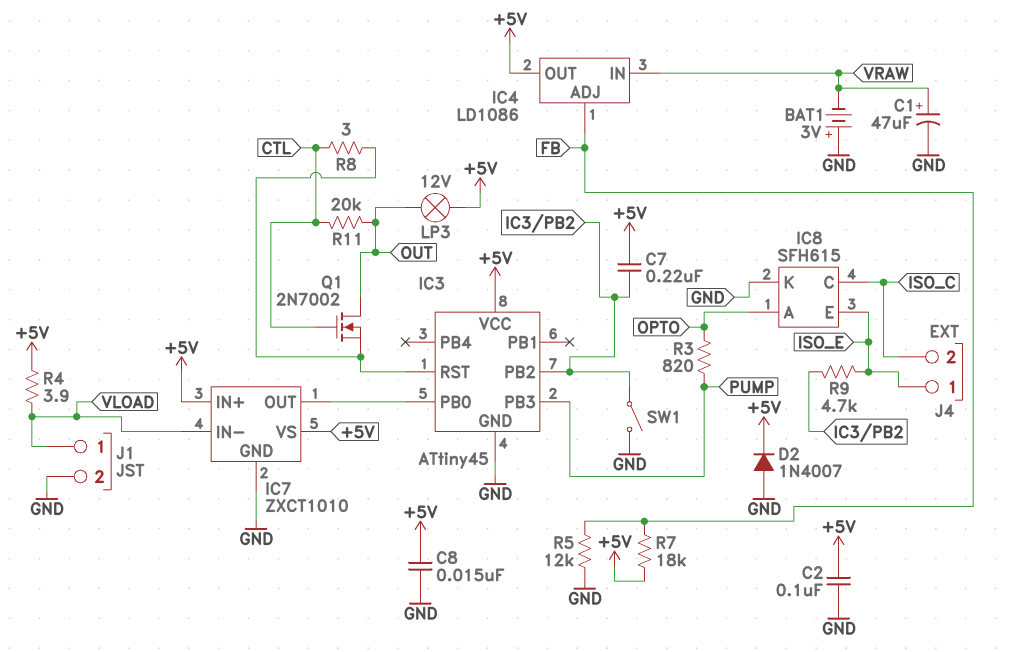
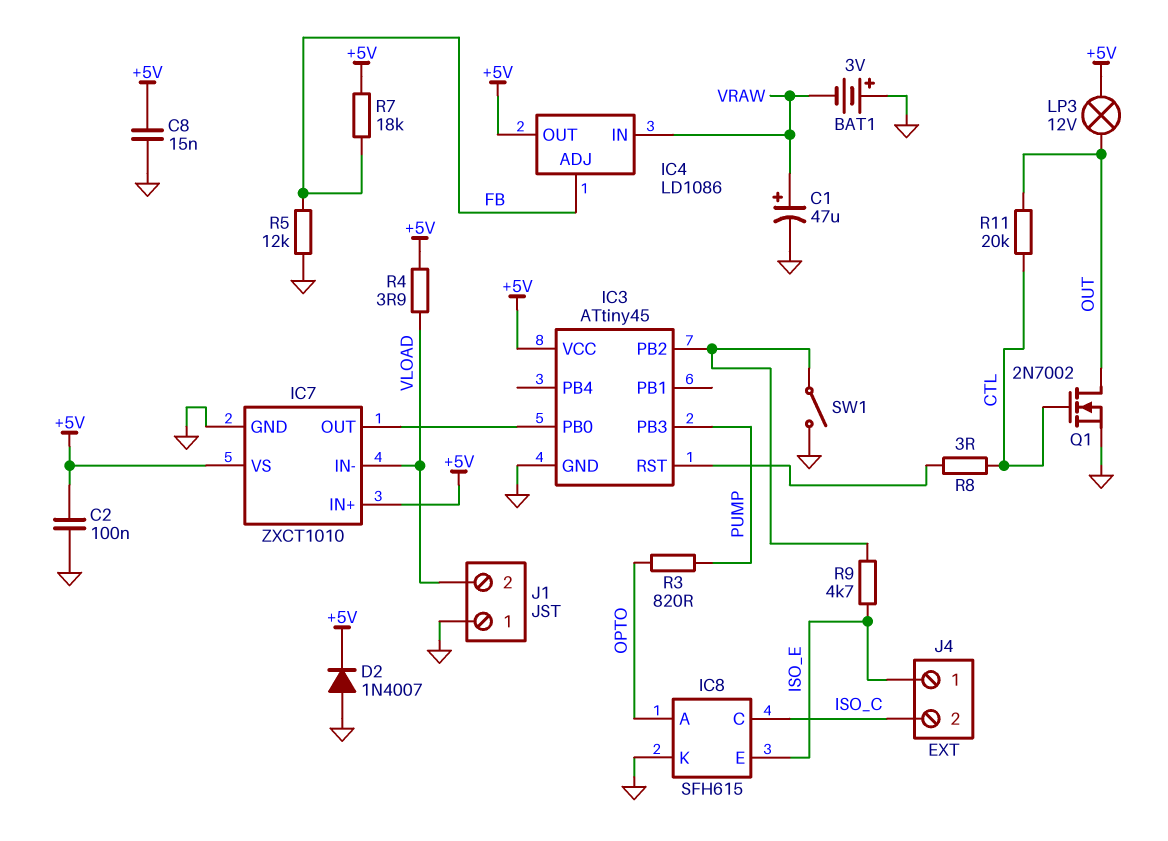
C7: 220nF (+5V, IC3/PB2) -> none
J1 pin 1: VLOAD -> GND
J1 pin 2: GND -> VLOAD
Q1: NMOS 2N7002 (G CTL, D OUT, S IC3/RST) -> NMOS 2N7002 (G CTL, D OUT, S GND)

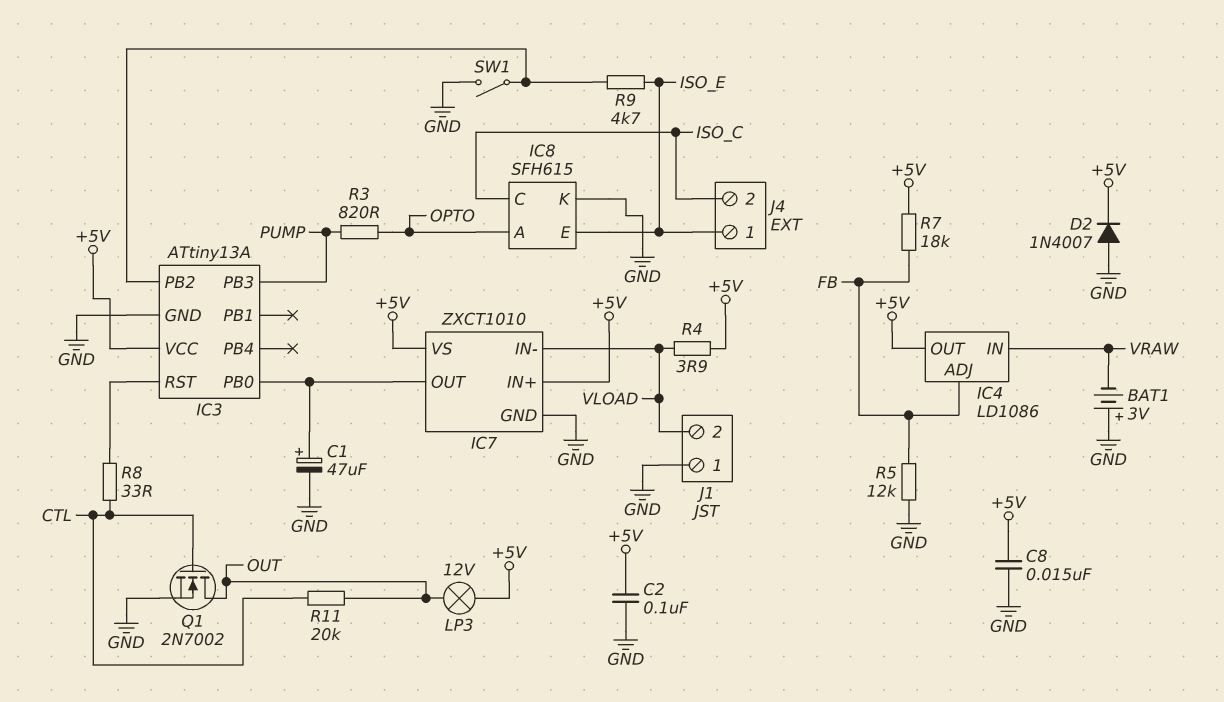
C1: 47uF (plus VRAW, minus GND) -> 47uF (plus IC3/PB0, minus GND)
IC3: ATtiny45 -> ATtiny13A
R8: 3 (CTL, IC3/RST) -> 33 (CTL, IC3/RST)

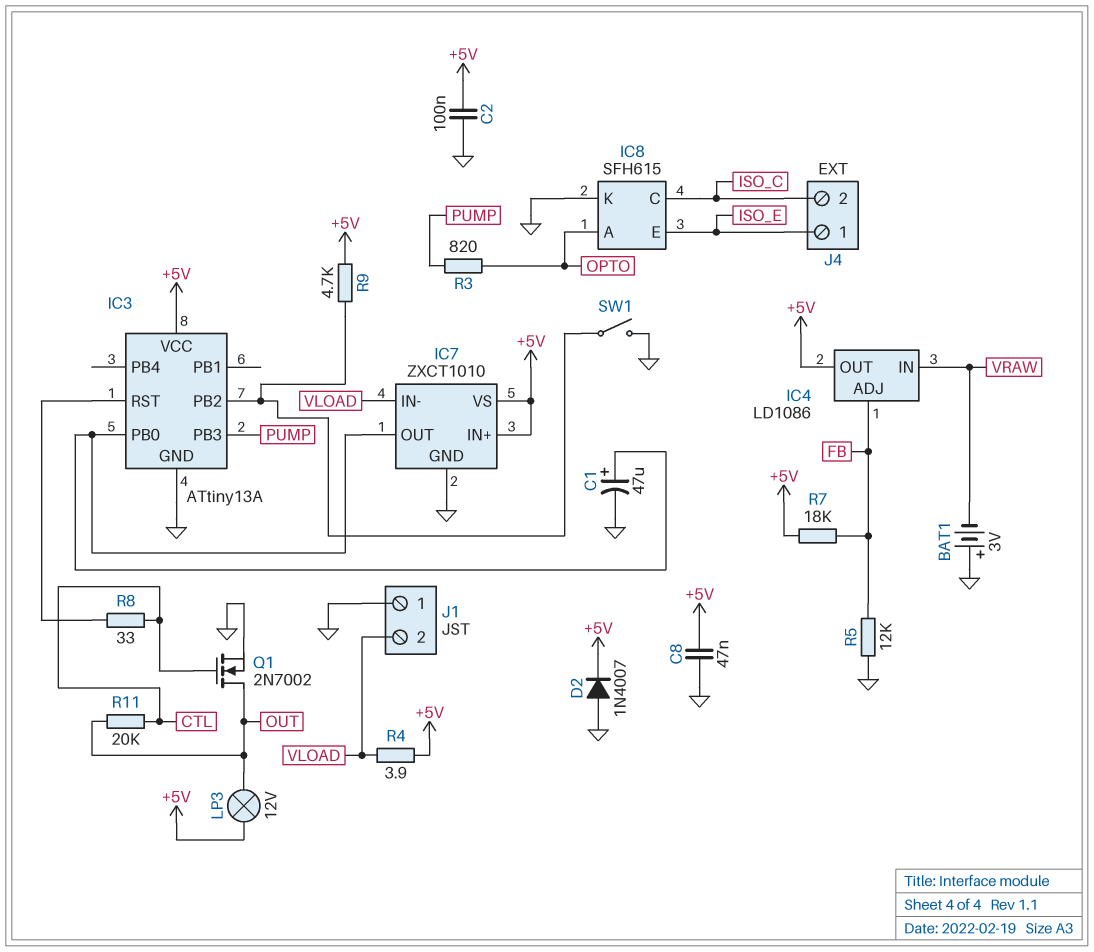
C8: 15nF (+5V, GND) -> 47nF (+5V, GND)
R9: 4.7k (IC3/PB2, ISO_E) -> 4.7k (+5V, IC3/PB2)

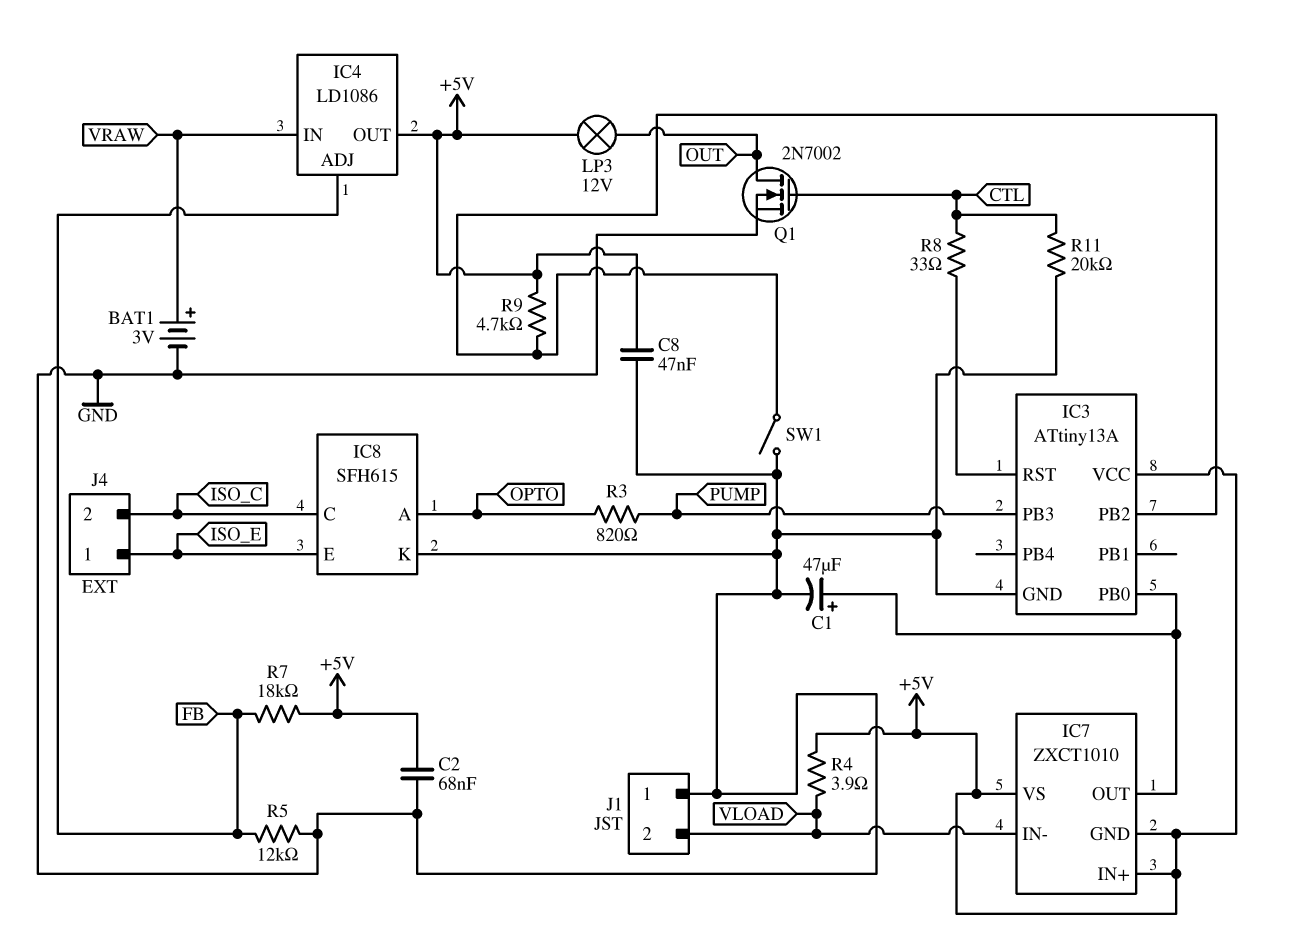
BAT1: 3V (plus GND, minus VRAW) -> 3V (plus VRAW, minus GND)
C2: 100nF (+5V, GND) -> 68nF (+5V, GND)
D2: diode 1N4007 (A GND, K +5V) -> none
IC7 pin GND: GND -> +5V
R11: 20k (CTL, OUT) -> 20k (CTL, GND)

